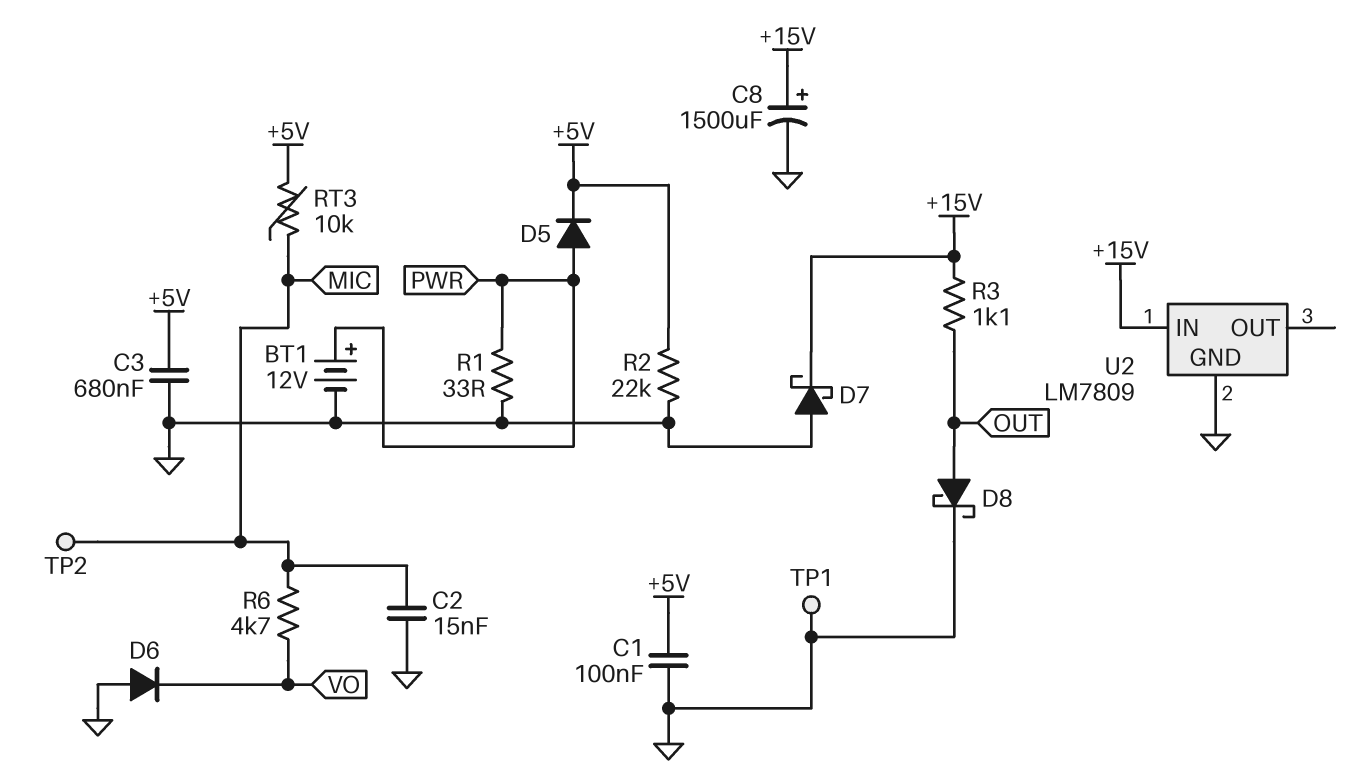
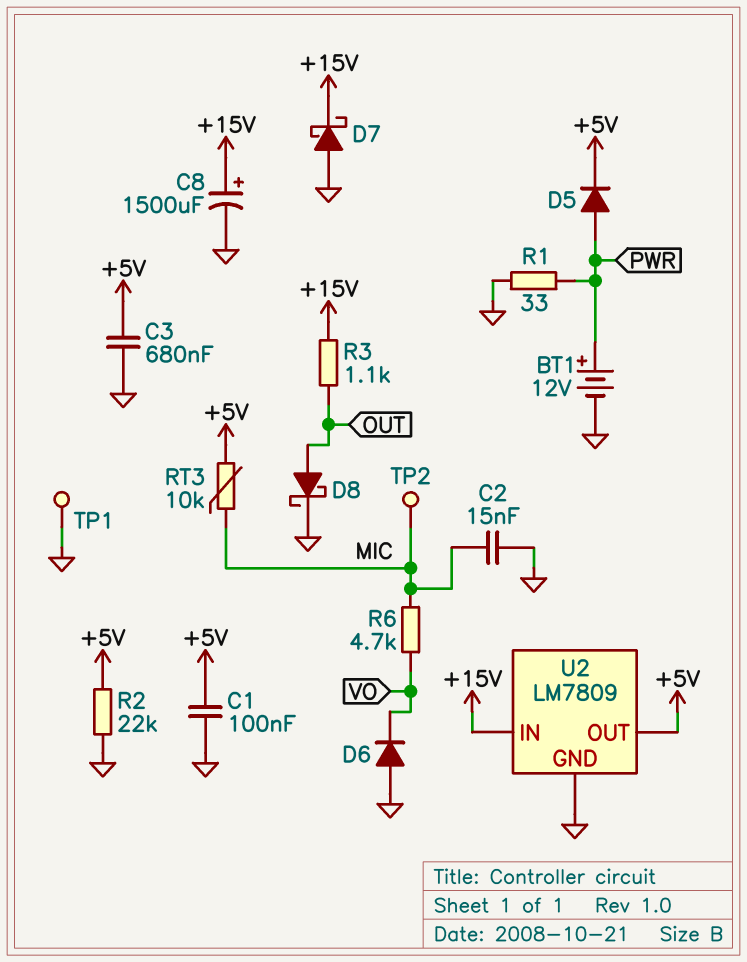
U2 pin OUT: none -> +5V

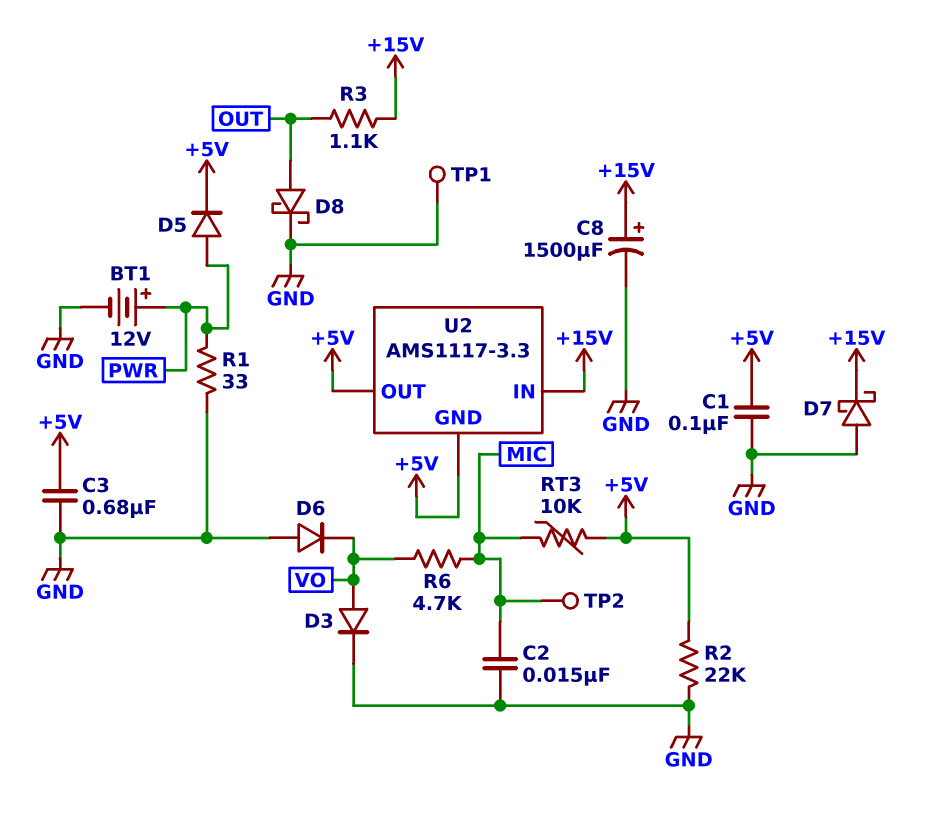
D3: none -> diode (A VO, K GND)
U2: LM7809 -> AMS1117-3.3
U2 pin GND: GND -> +5V

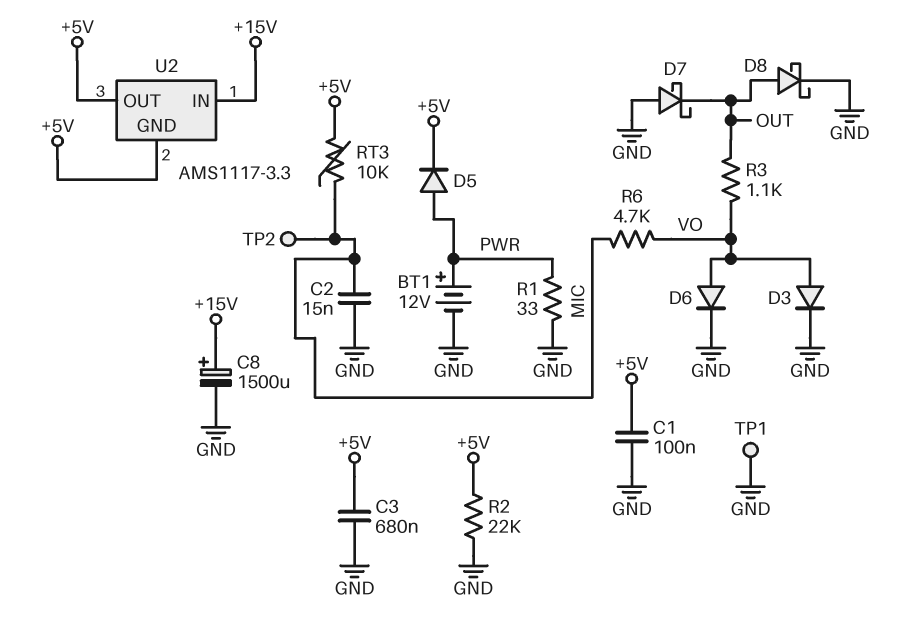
D6: diode (A GND, K VO) -> diode (A VO, K GND)
D7: schottky (A GND, K +15V) -> schottky (A GND, K OUT)
R3: 1.1k (+15V, OUT) -> 1.1k (OUT, VO)

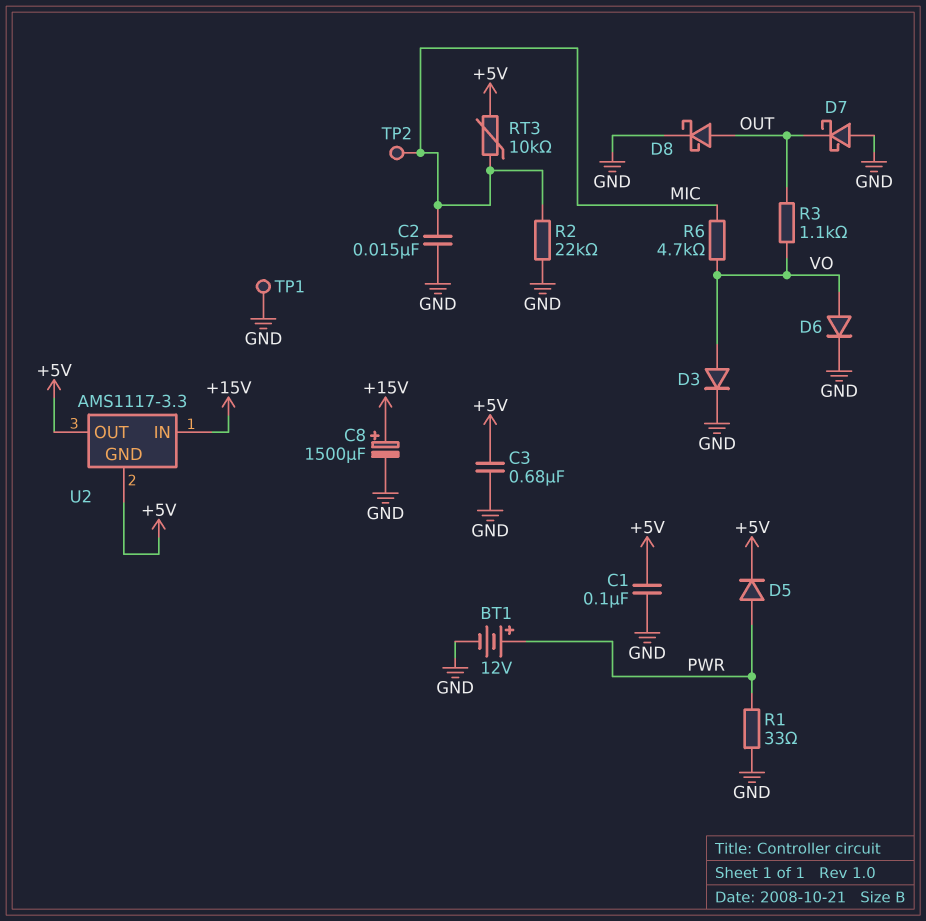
R2: 22k (+5V, GND) -> 22k (GND, MIC)

